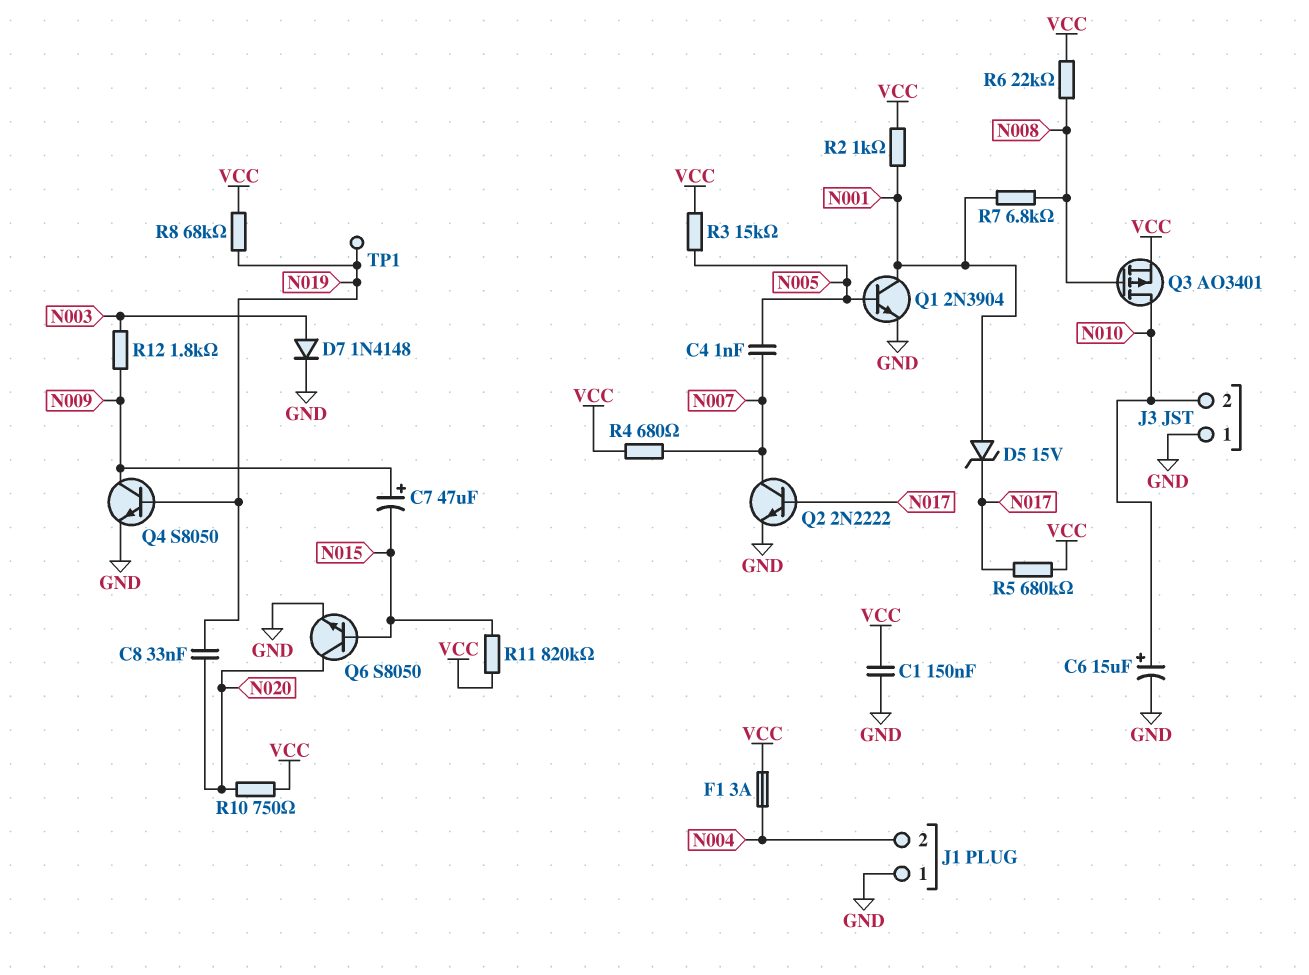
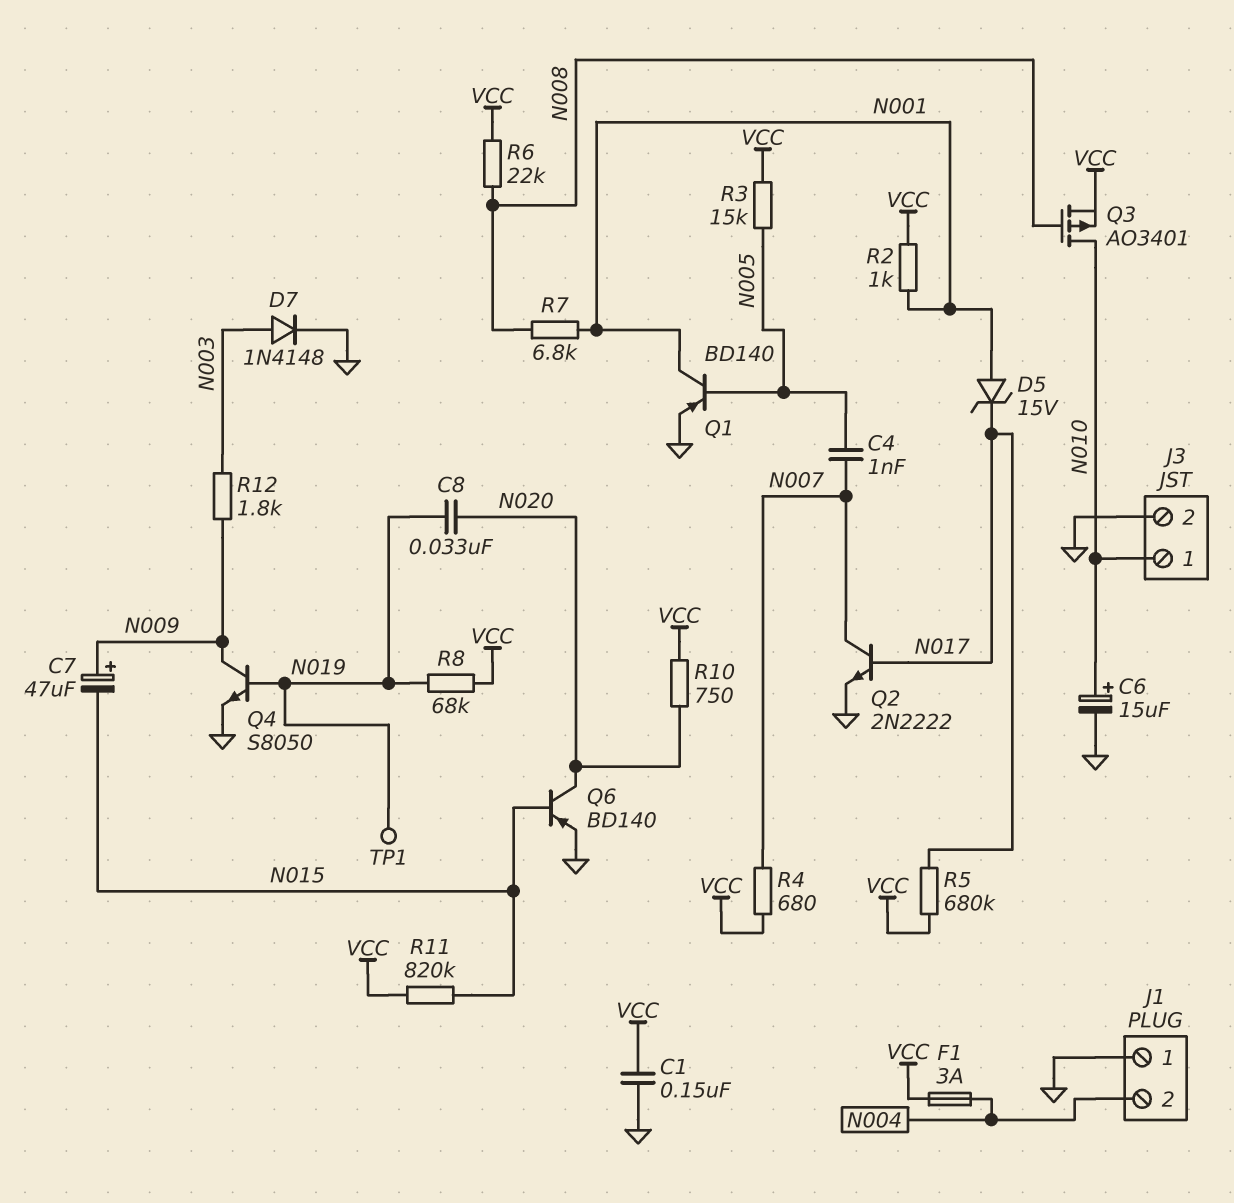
J3 pin 1: GND -> N010
J3 pin 2: N010 -> GND
Q1: NPN 2N3904 (B N005, C N001, E GND) -> PNP BD140 (B N005, C N001, E GND)
Q6: NPN S8050 (B N015, C N020, E GND) -> PNP BD140 (B N015, C N020, E GND)

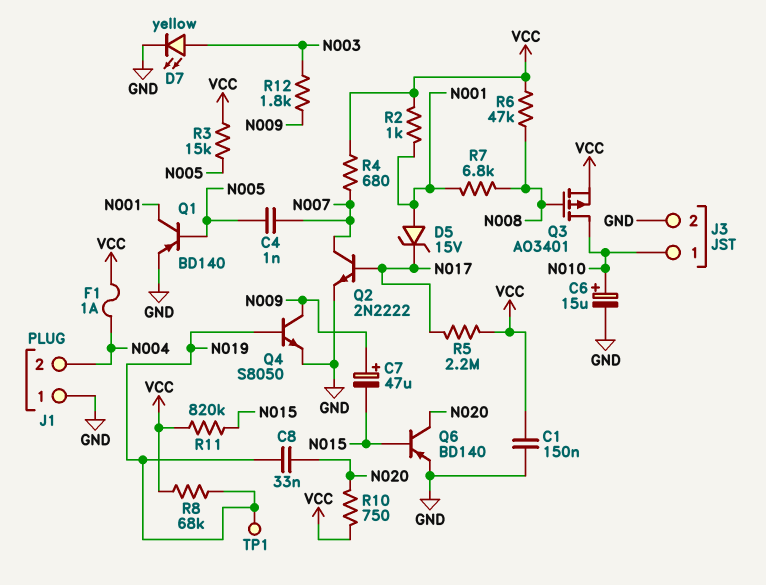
D7: diode 1N4148 (A N003, K GND) -> LED yellow (A N003, K GND)
F1: 3A (N004, VCC) -> 1A (N004, VCC)
R5: 680k (N017, VCC) -> 2.2M (N017, VCC)
R6: 22k (N008, VCC) -> 47k (N008, VCC)

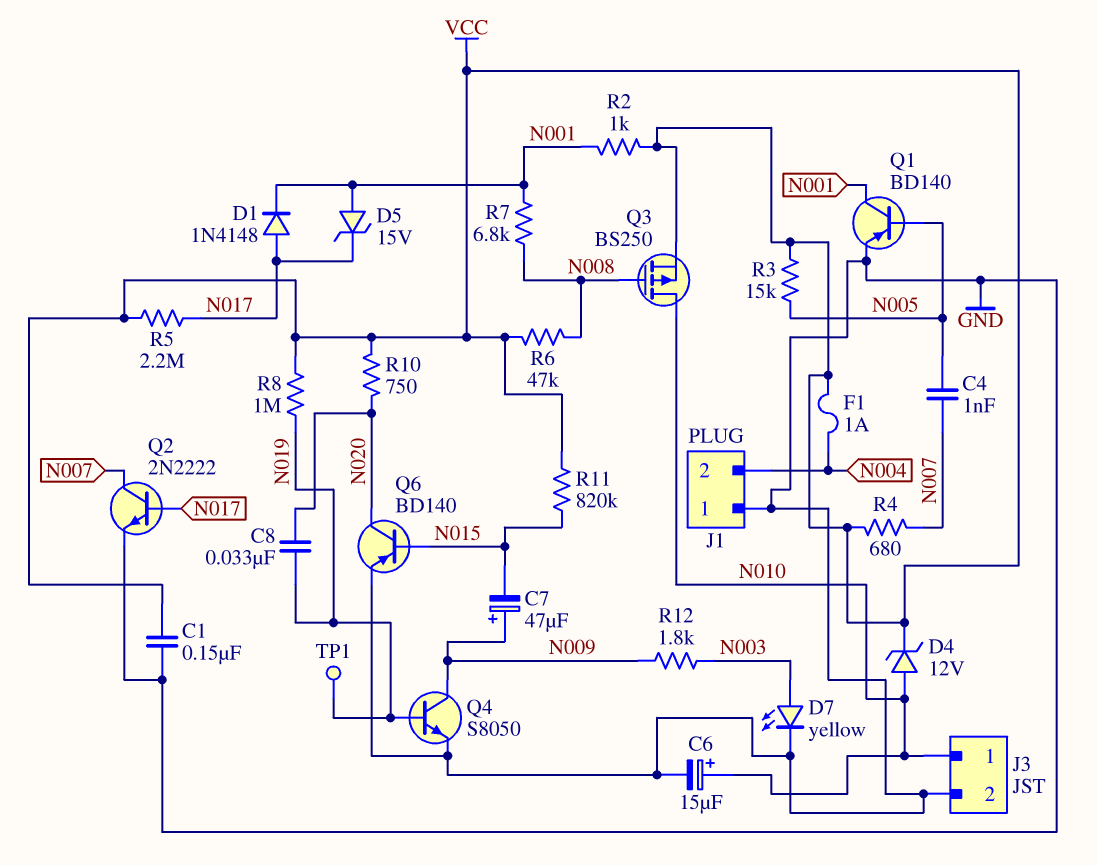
D1: none -> diode 1N4148 (A N017, K N001)
D4: none -> zener 12V (A N010, K VCC)
Q3: PMOS AO3401 (G N008, D N010, S VCC) -> PMOS BS250 (G N008, D N010, S VCC)
R8: 68k (N019, VCC) -> 1M (N019, VCC)

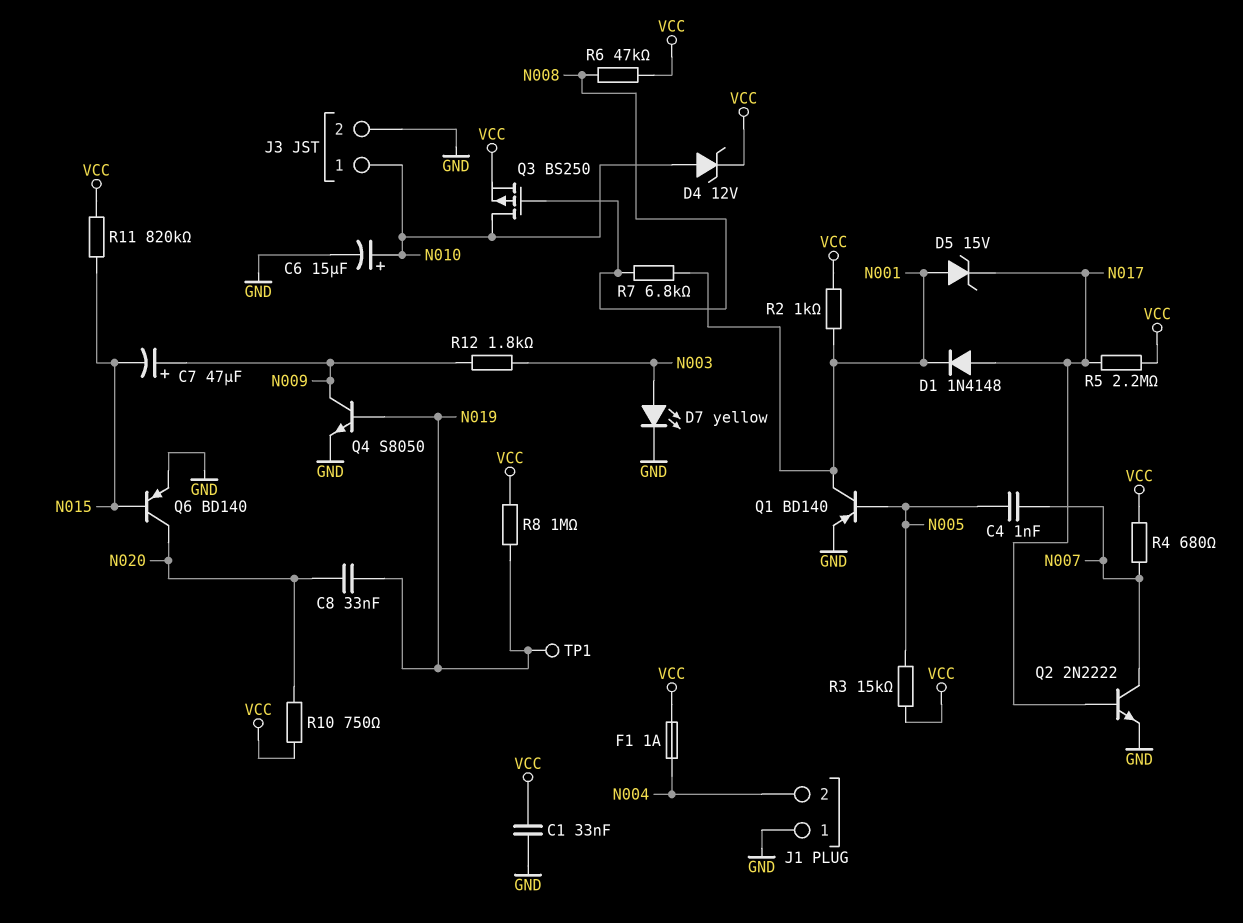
C1: 150nF (GND, VCC) -> 33nF (GND, VCC)

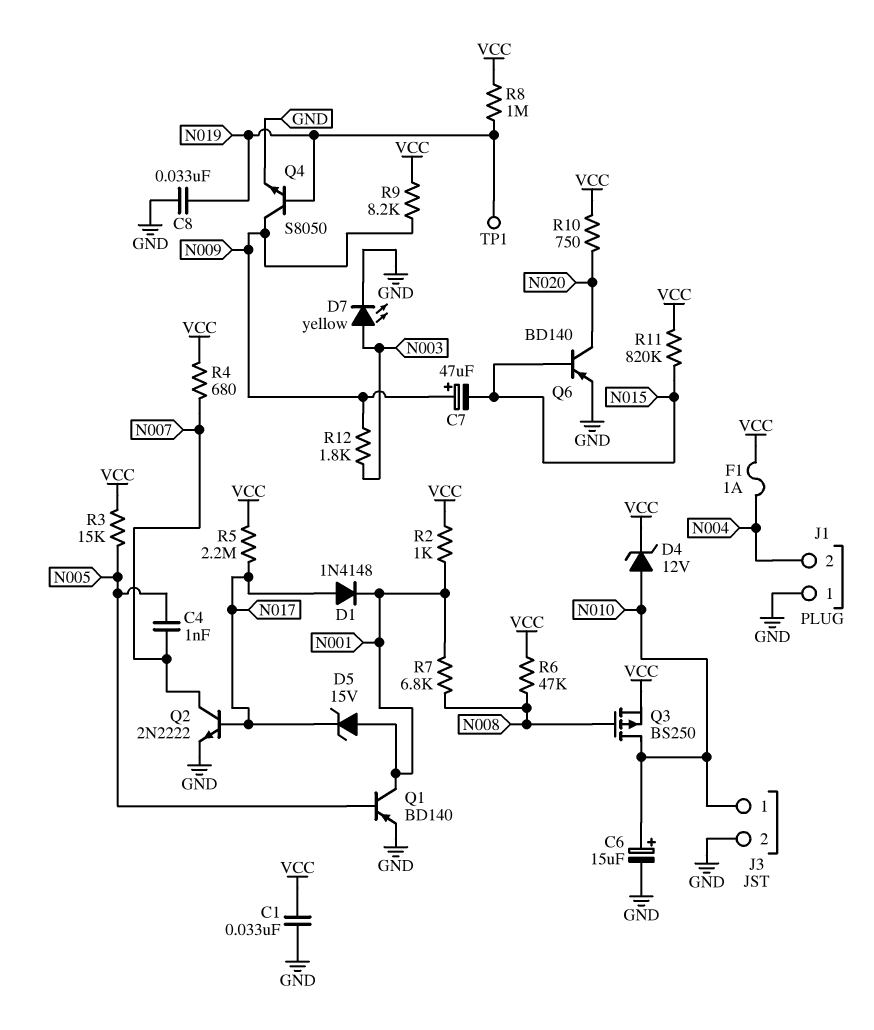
C8: 33nF (N019, N020) -> 33nF (GND, N019)
R9: none -> 8.2k (N009, VCC)

